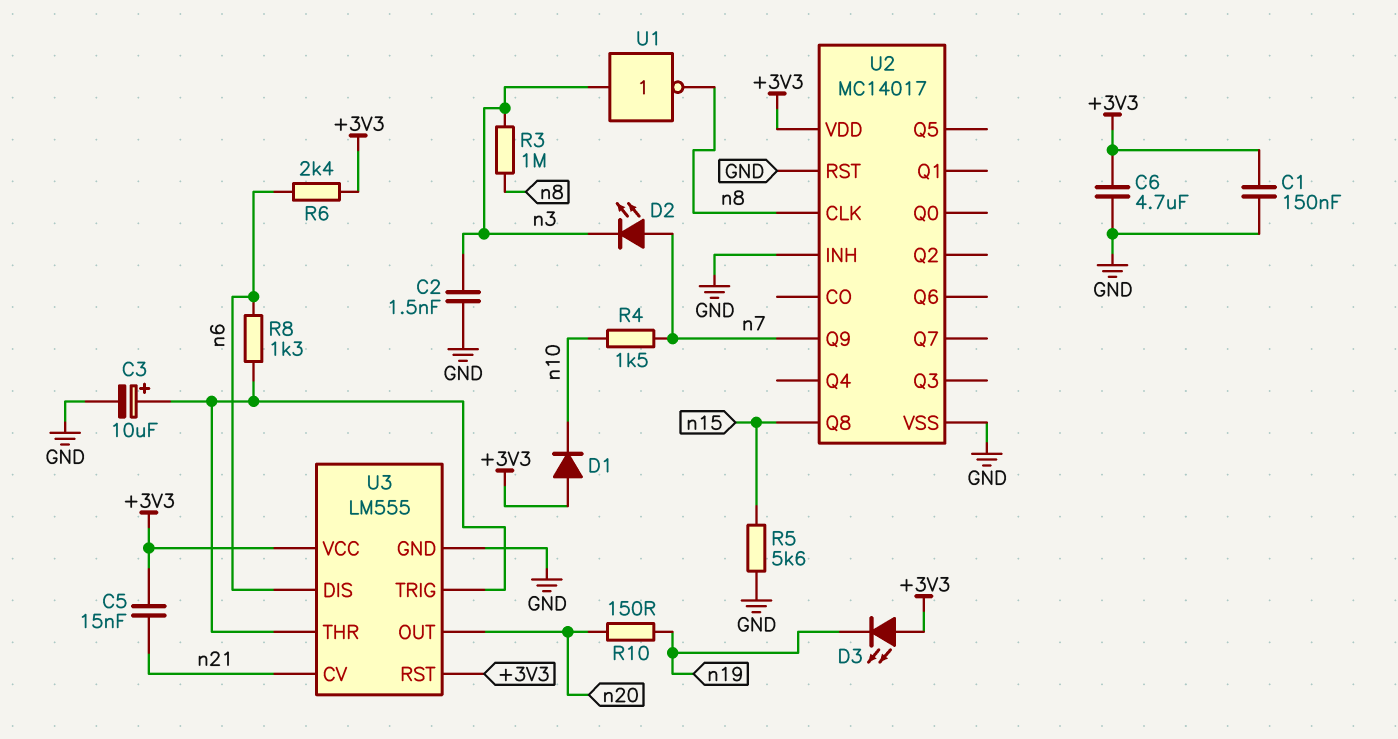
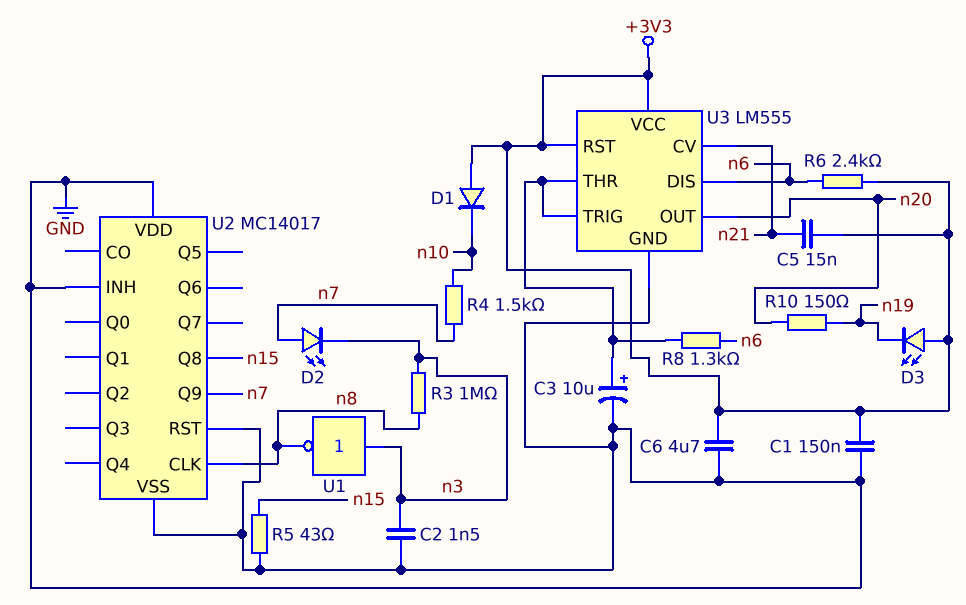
R5: 5.6k (GND, n15) -> 43 (GND, n15)
U2 pin VDD: +3V3 -> GND

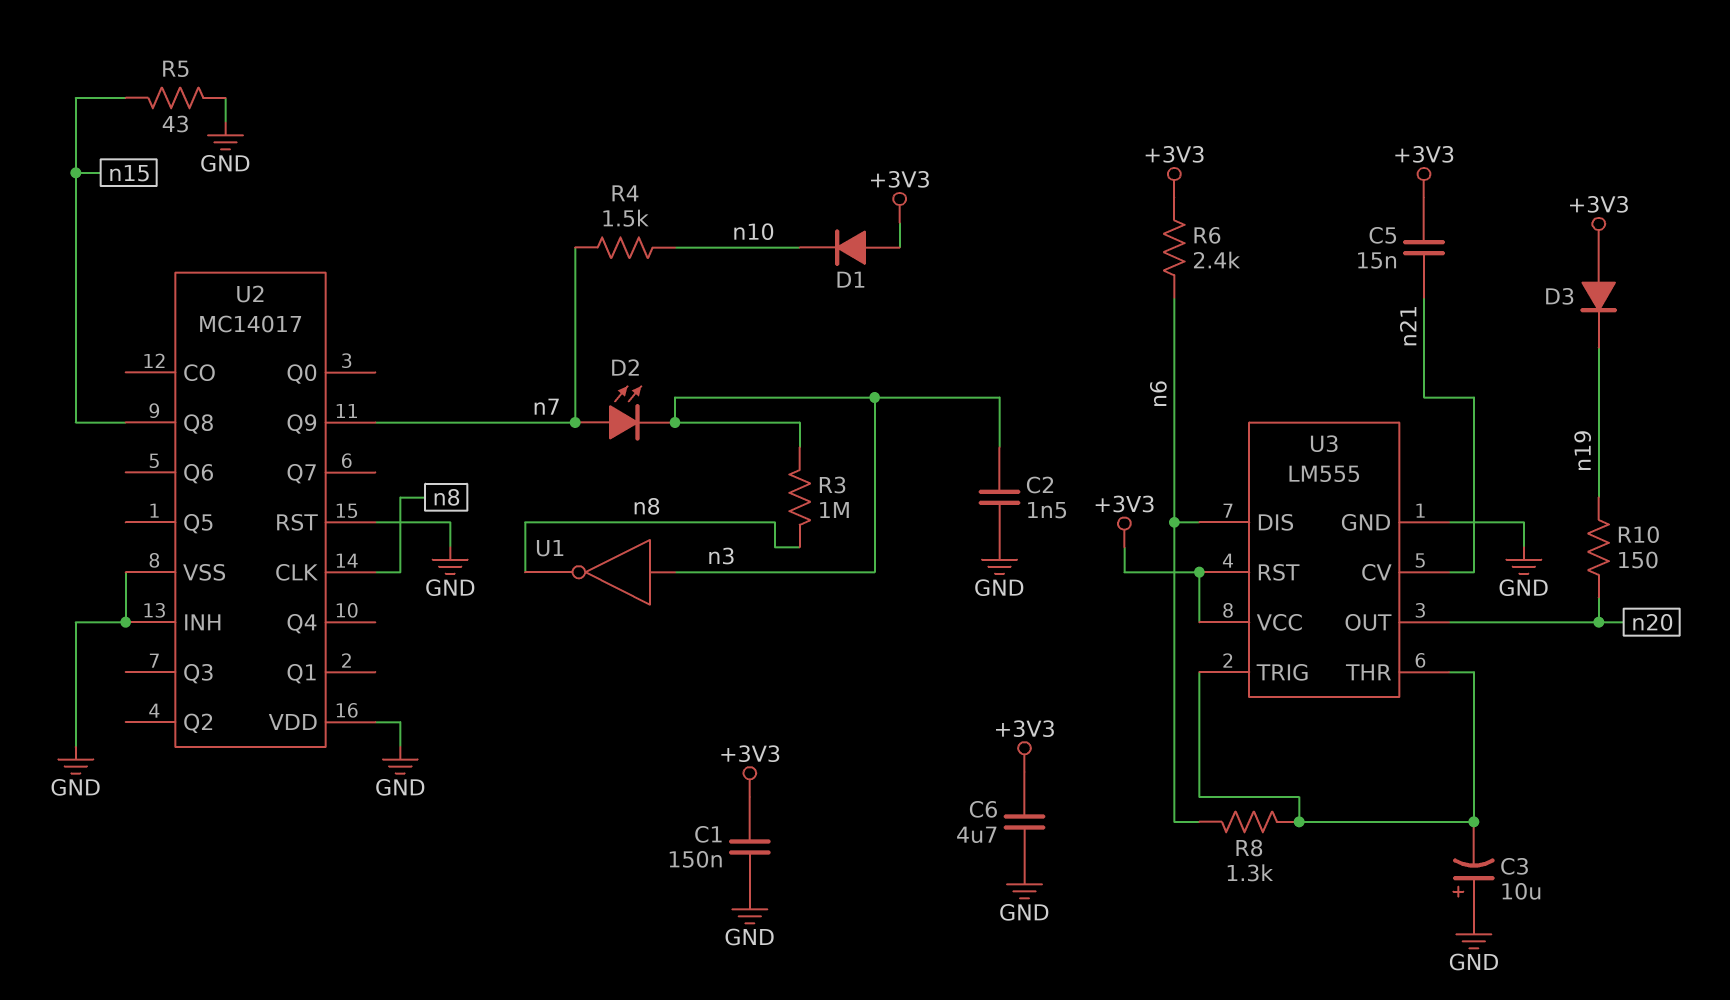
C3: 10uF (plus U3/THR, minus GND) -> 10uF (plus GND, minus U3/THR)
D3: LED (A +3V3, K n19) -> diode (A +3V3, K n19)

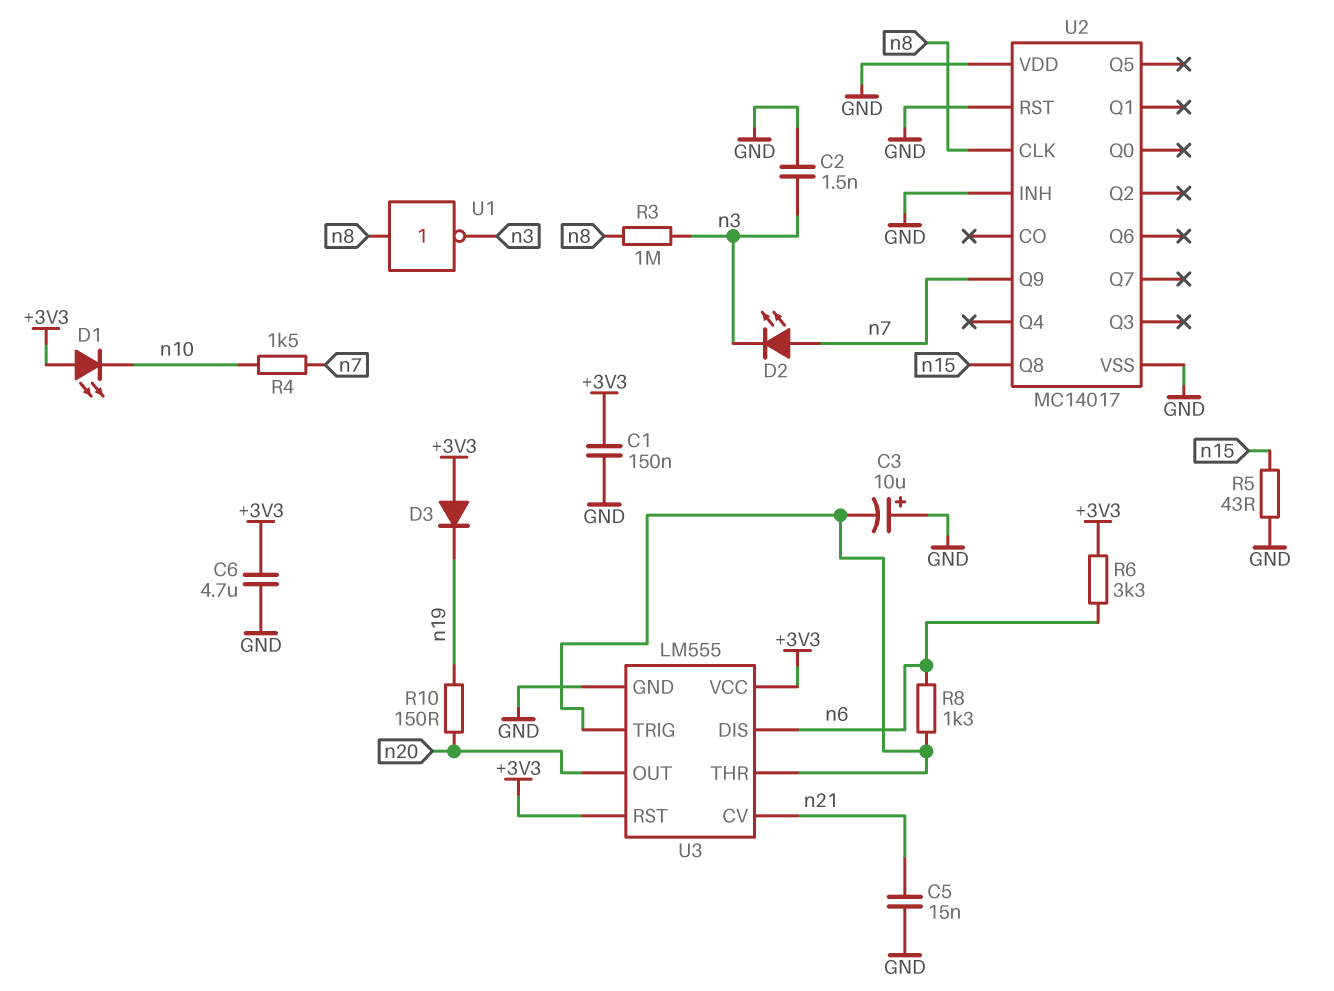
C5: 15nF (+3V3, n21) -> 15nF (GND, n21)
D1: diode (A +3V3, K n10) -> LED (A +3V3, K n10)
R6: 2.4k (+3V3, n6) -> 3.3k (+3V3, n6)
U1: NOT (in n3, out n8) -> NOT (in n8, out n3)

